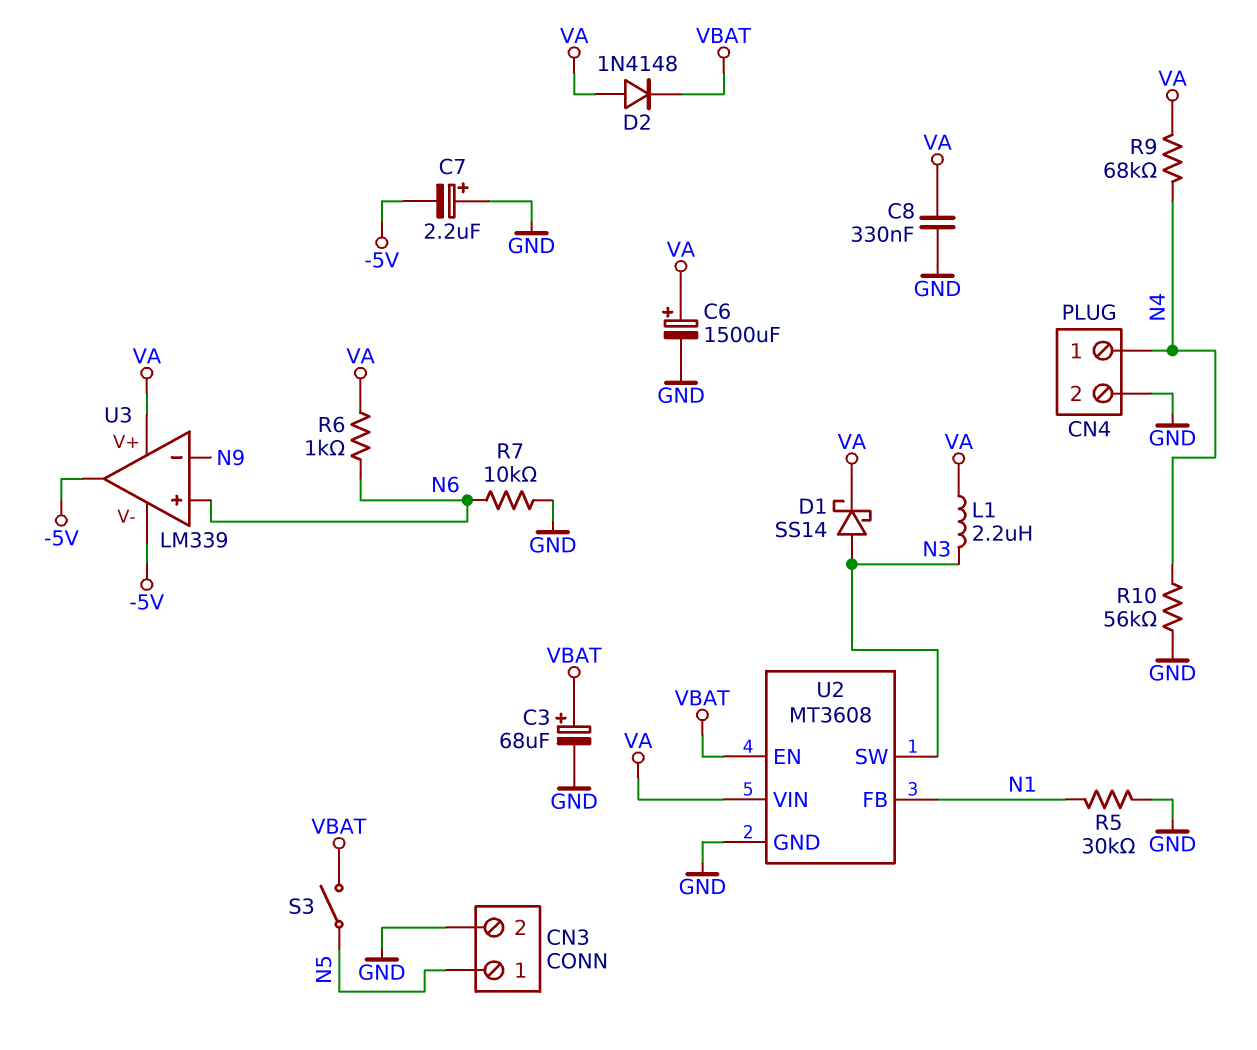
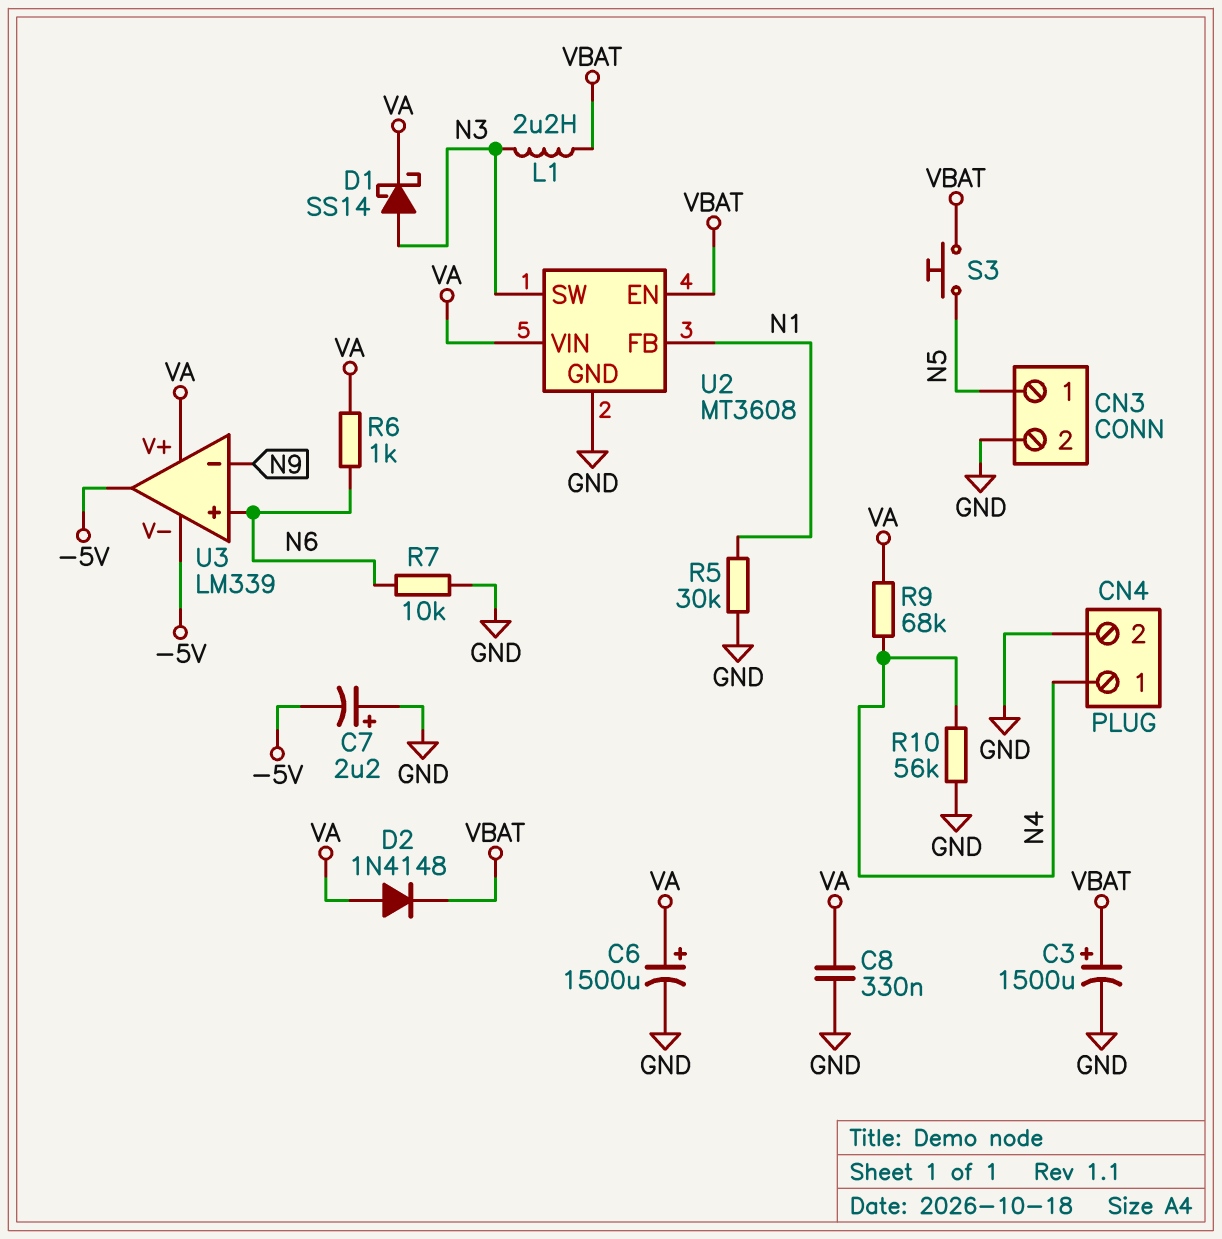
C3: 68uF (plus VBAT, minus GND) -> 1500uF (plus VBAT, minus GND)
L1: 2.2uH (N3, VA) -> 2.2uH (N3, VBAT)
S3: switch (N5, VBAT) -> button (N5, VBAT)

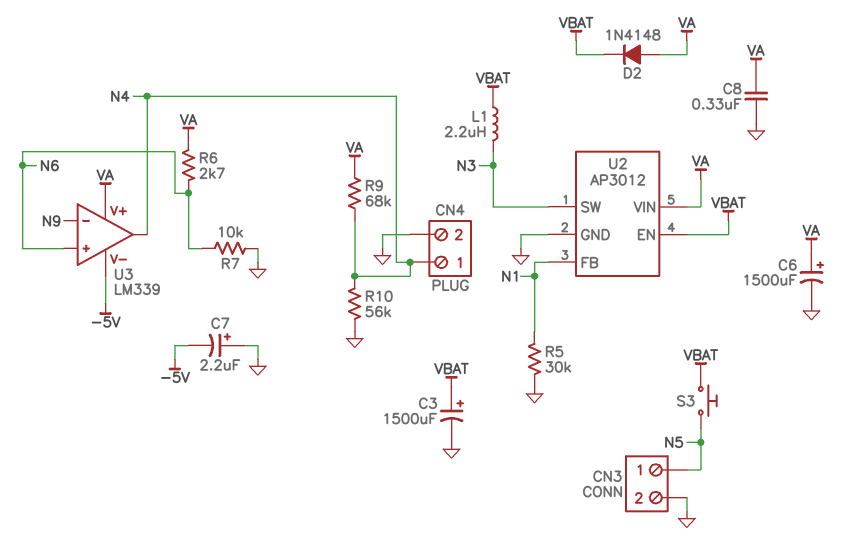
D1: schottky SS14 (A N3, K VA) -> none
R6: 1k (N6, VA) -> 2.7k (N6, VA)
U2: MT3608 -> AP3012
U3 pin out: -5V -> N4

